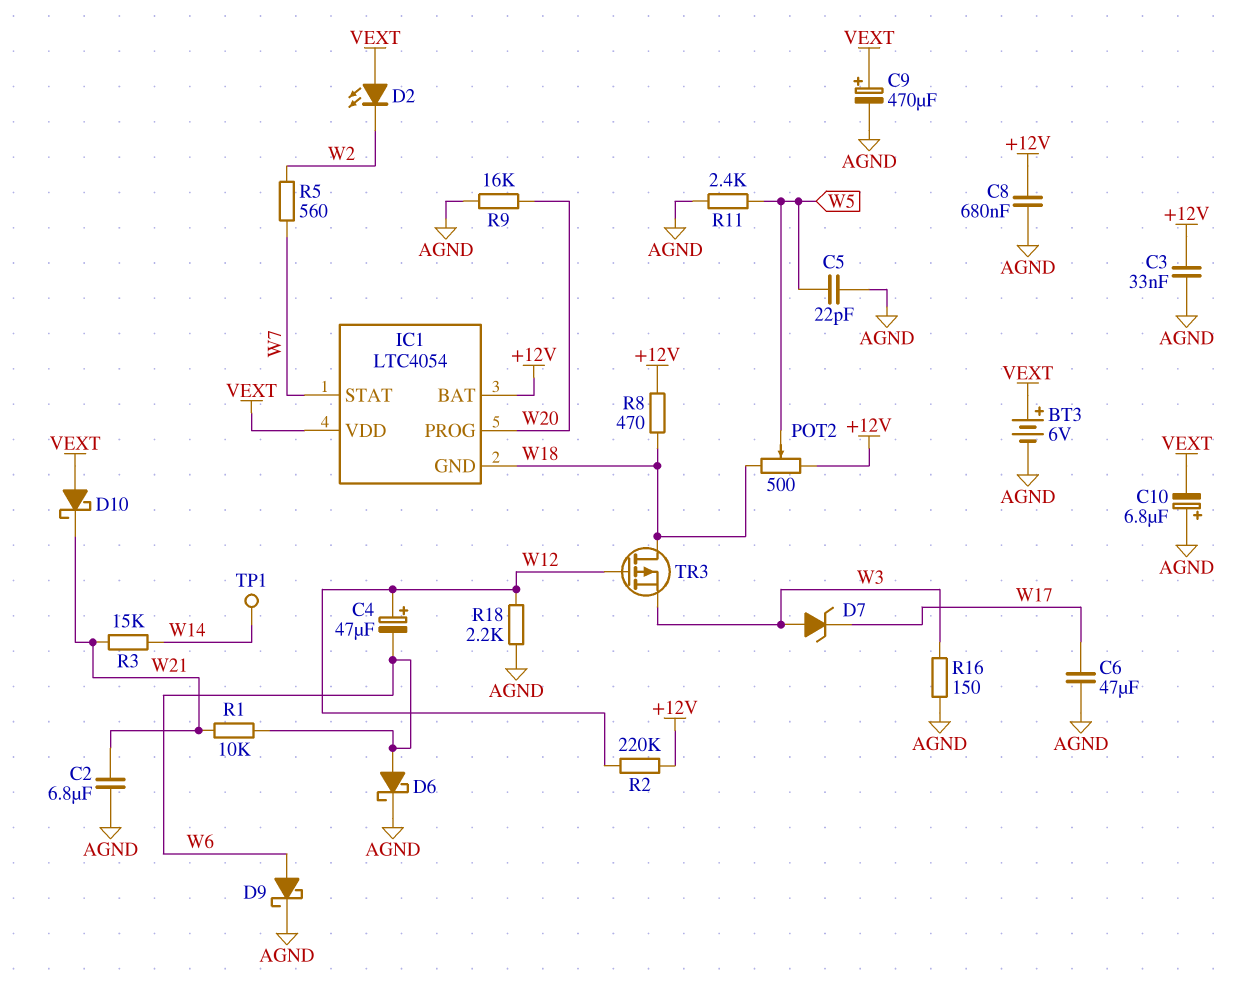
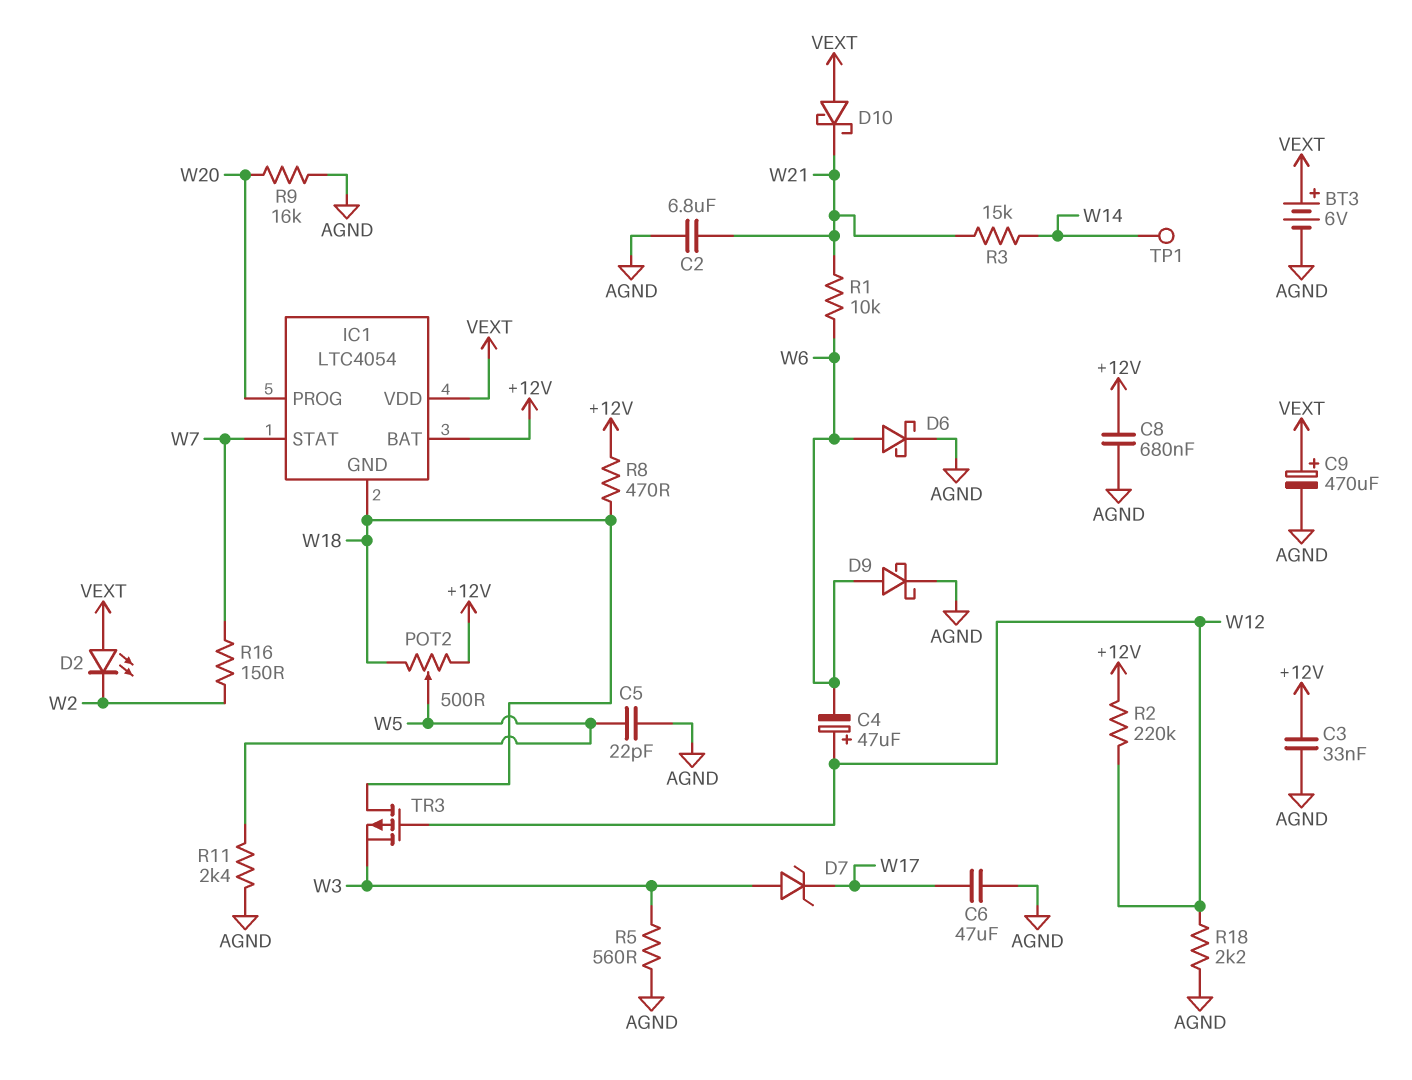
C10: 6.8uF (plus AGND, minus VEXT) -> none
R5: 560 (W2, W7) -> 560 (AGND, W3)
R16: 150 (AGND, W3) -> 150 (W2, W7)

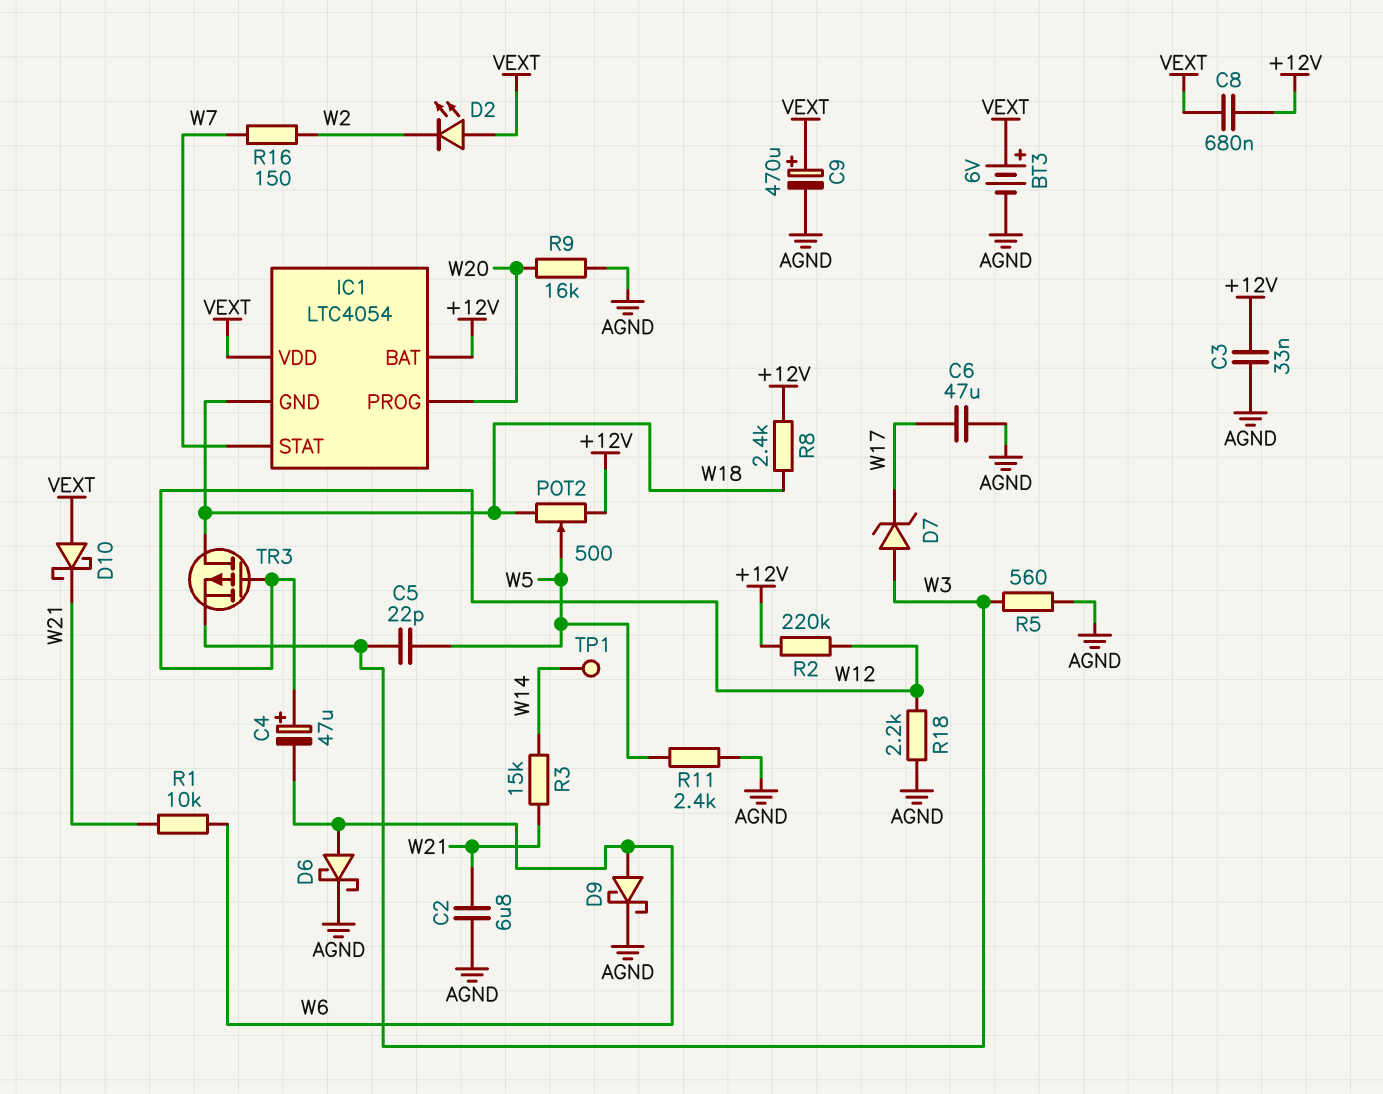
C5: 22pF (AGND, W5) -> 22pF (W3, W5)
C8: 680nF (+12V, AGND) -> 680nF (+12V, VEXT)
R8: 470 (+12V, W18) -> 2.4k (+12V, W18)

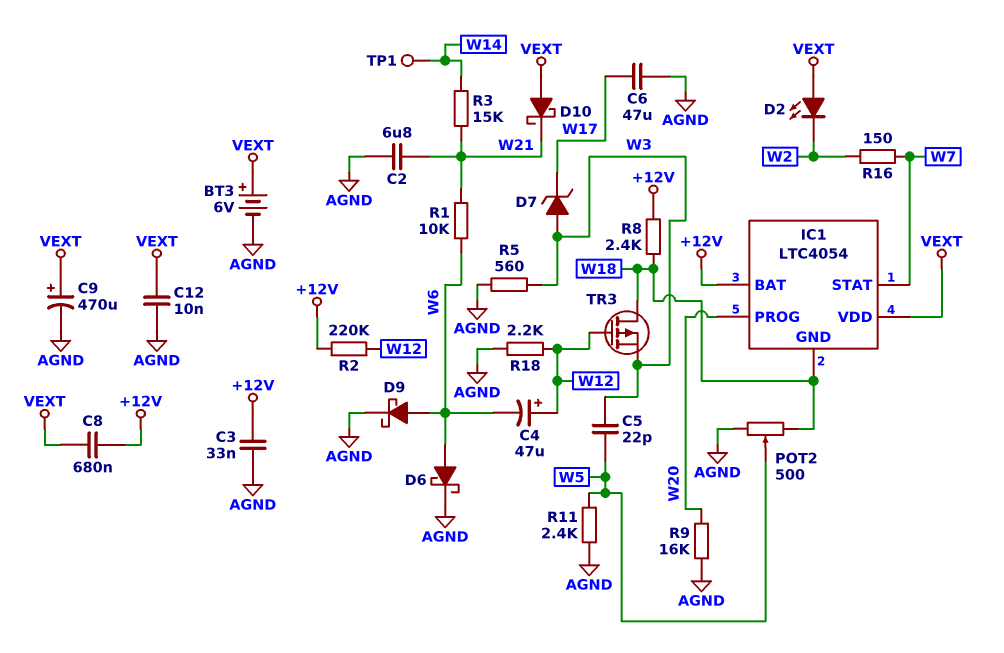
C12: none -> 10nF (AGND, VEXT)
POT2: 500 (+12V, W18, wiper W5) -> 500 (AGND, W18, wiper W5)

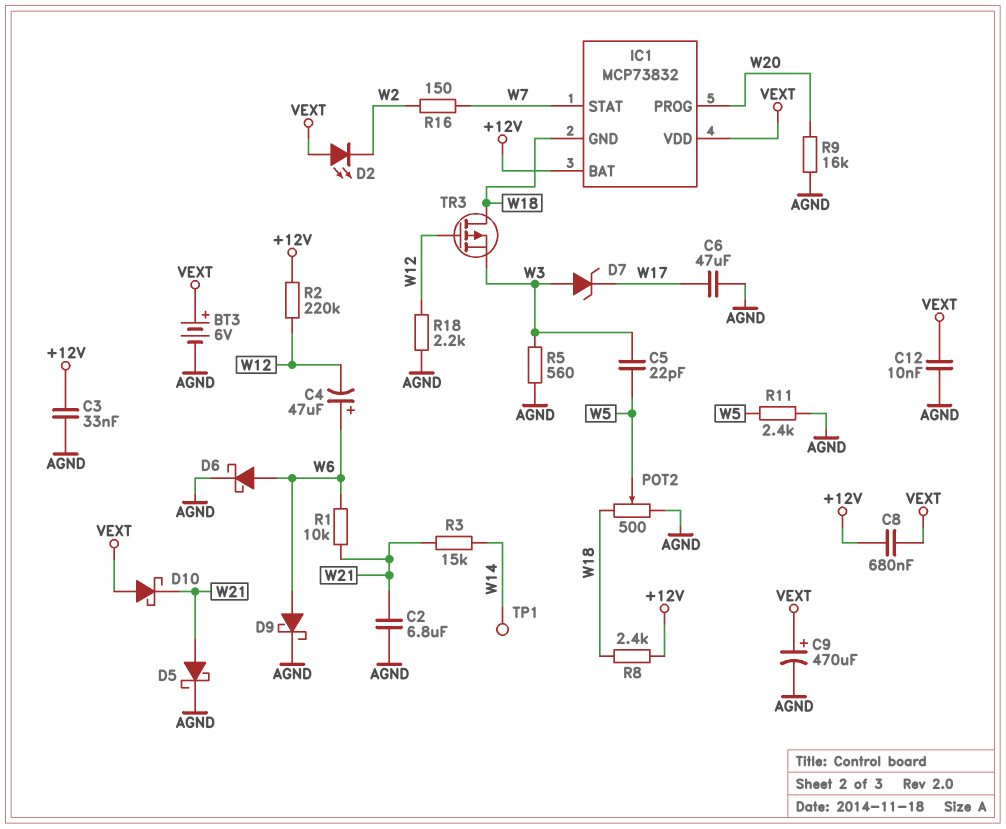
C4: 47uF (plus W12, minus W6) -> 47uF (plus W6, minus W12)
D5: none -> schottky (A W21, K AGND)
IC1: LTC4054 -> MCP73832

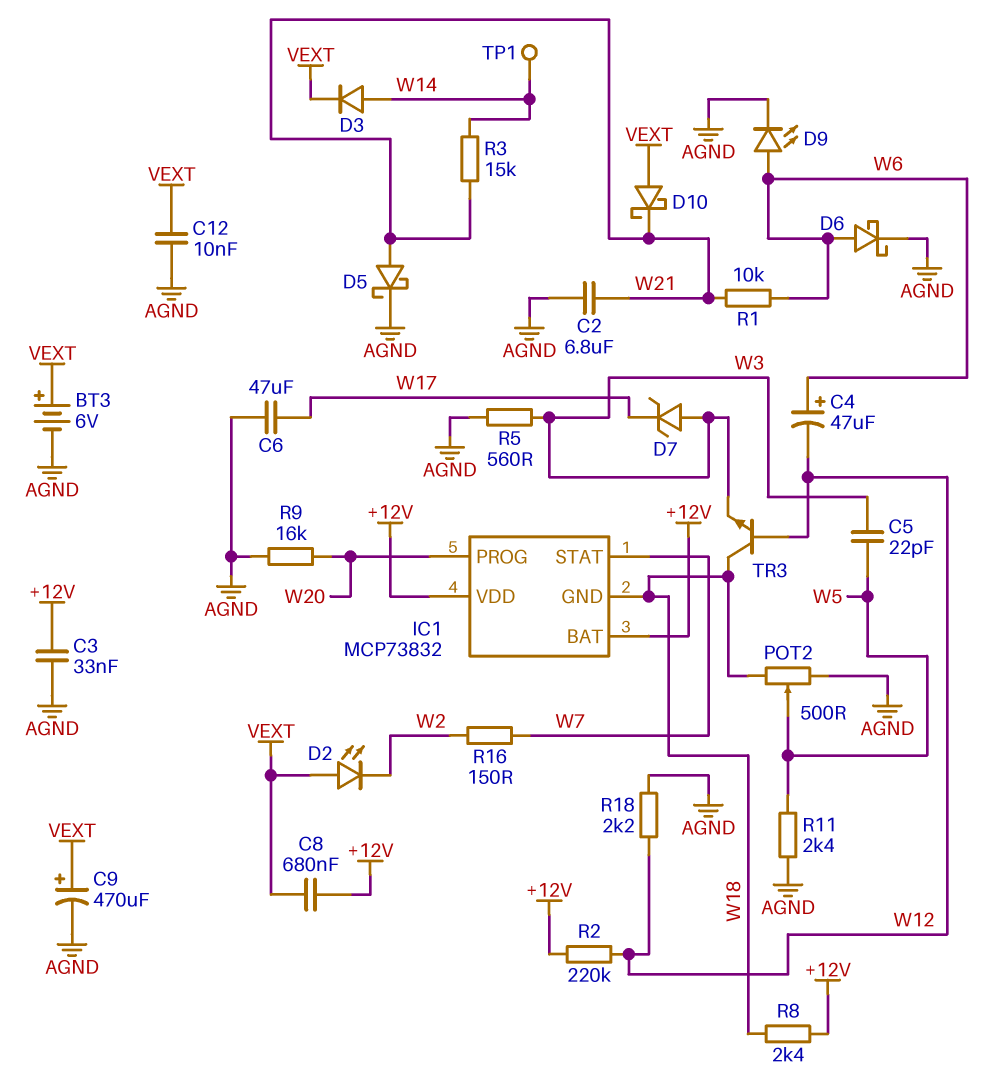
D3: none -> diode (A W14, K VEXT)
D9: schottky (A W6, K AGND) -> LED (A W6, K AGND)
IC1 pin VDD: VEXT -> +12V
TR3: PMOS (G W12, D W18, S W3) -> NPN (B W12, C W18, E W3)

